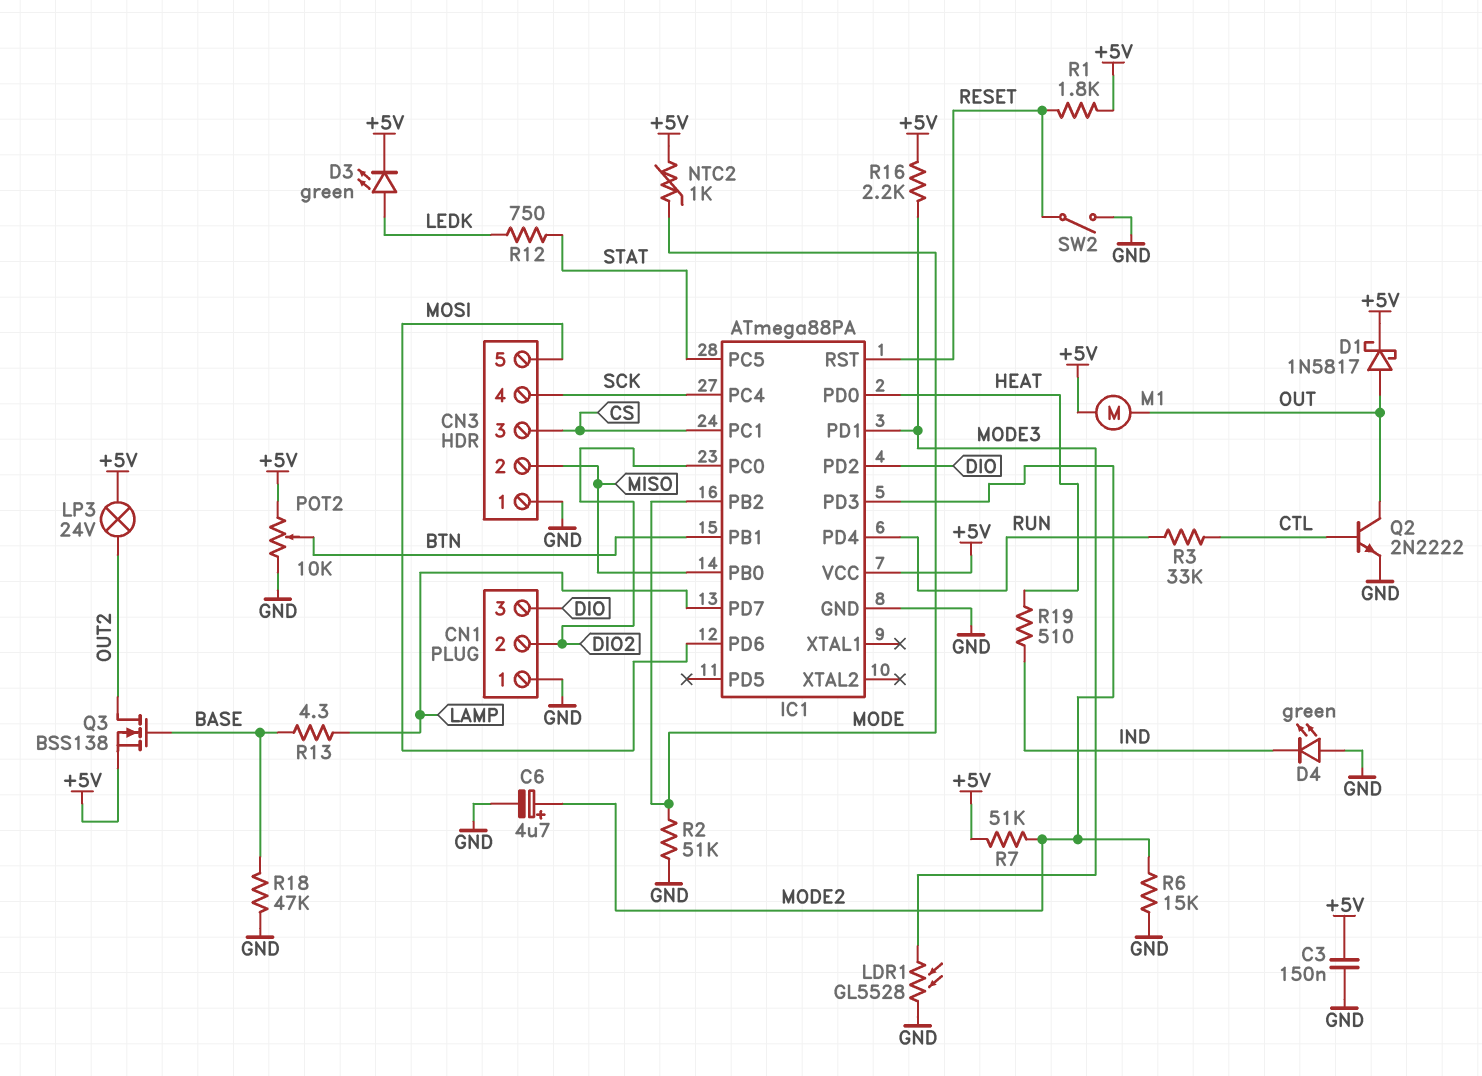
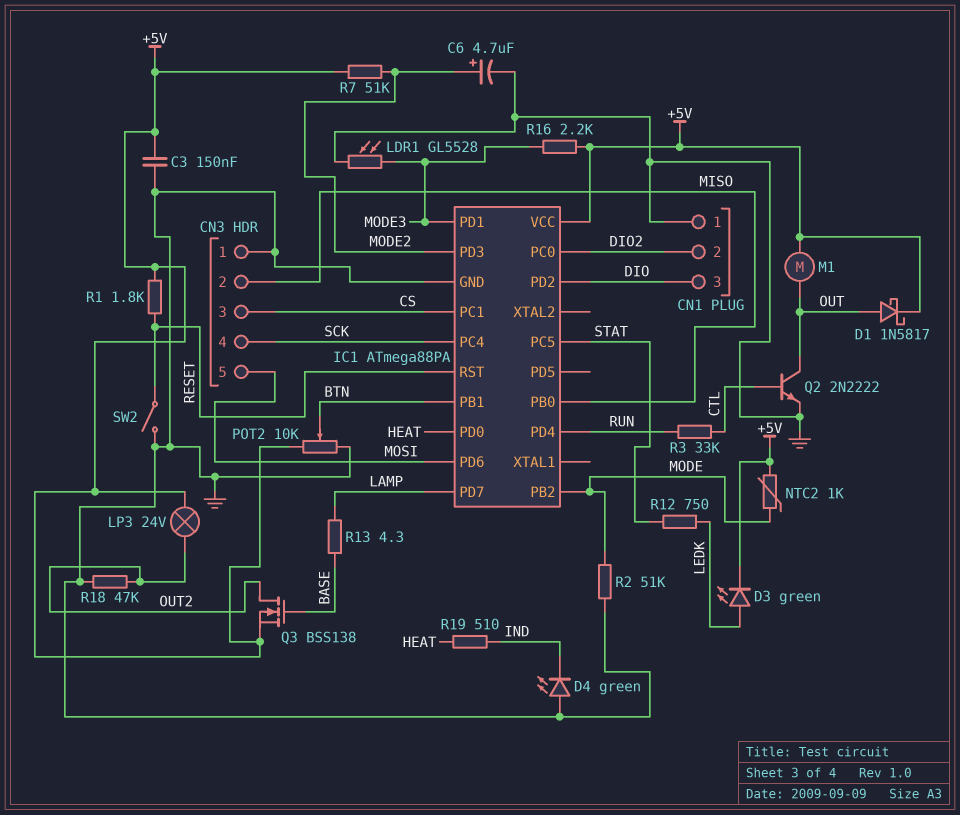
R6: 15k (GND, MODE2) -> none
R18: 47k (BASE, GND) -> 47k (GND, OUT2)

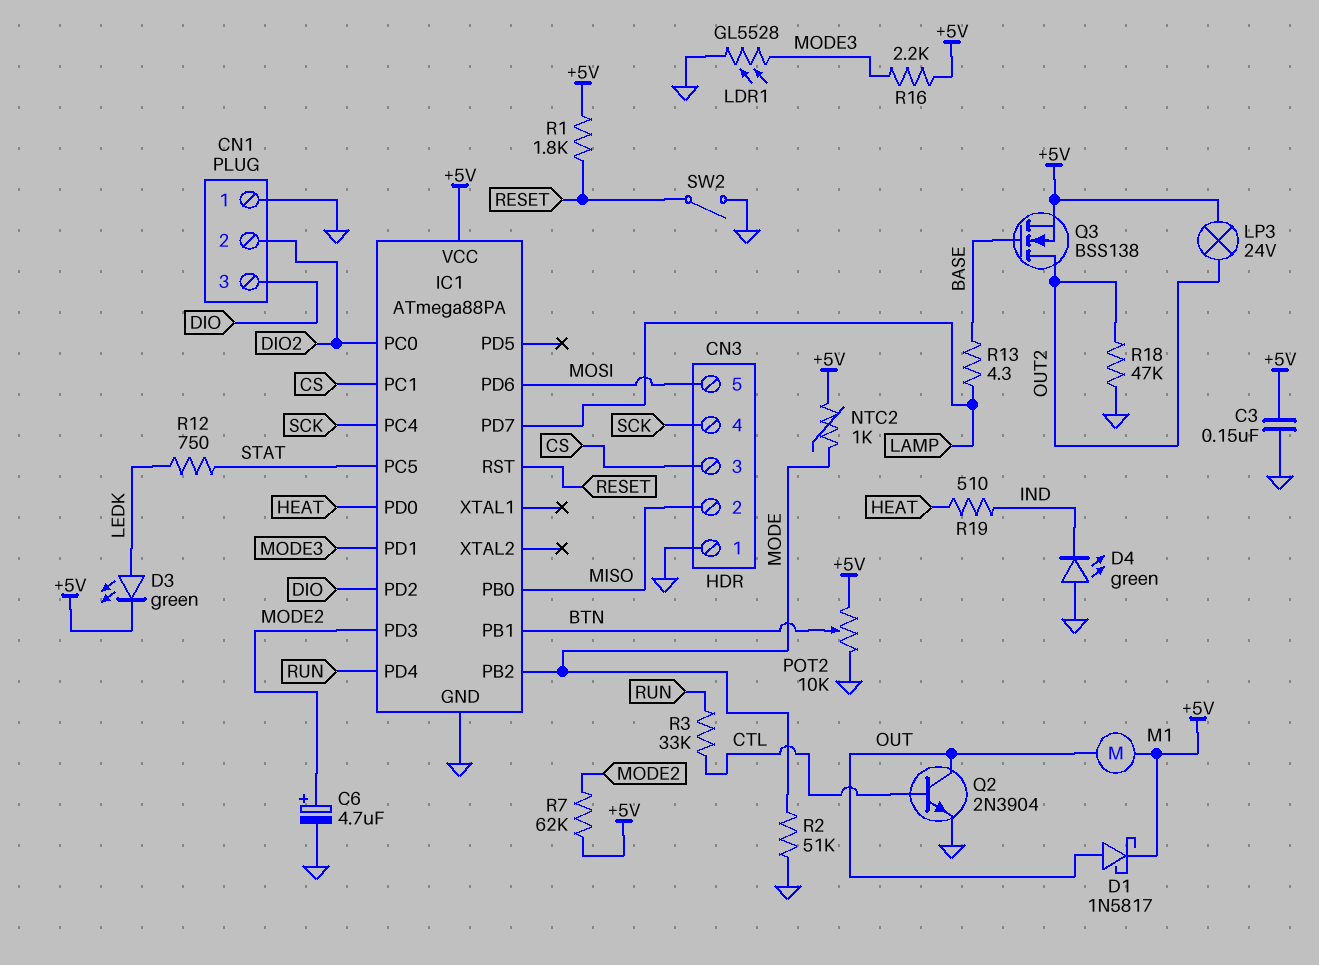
Q2: NPN 2N2222 (B CTL, C OUT, E GND) -> NPN 2N3904 (B CTL, C OUT, E GND)
R7: 51k (+5V, MODE2) -> 62k (+5V, MODE2)

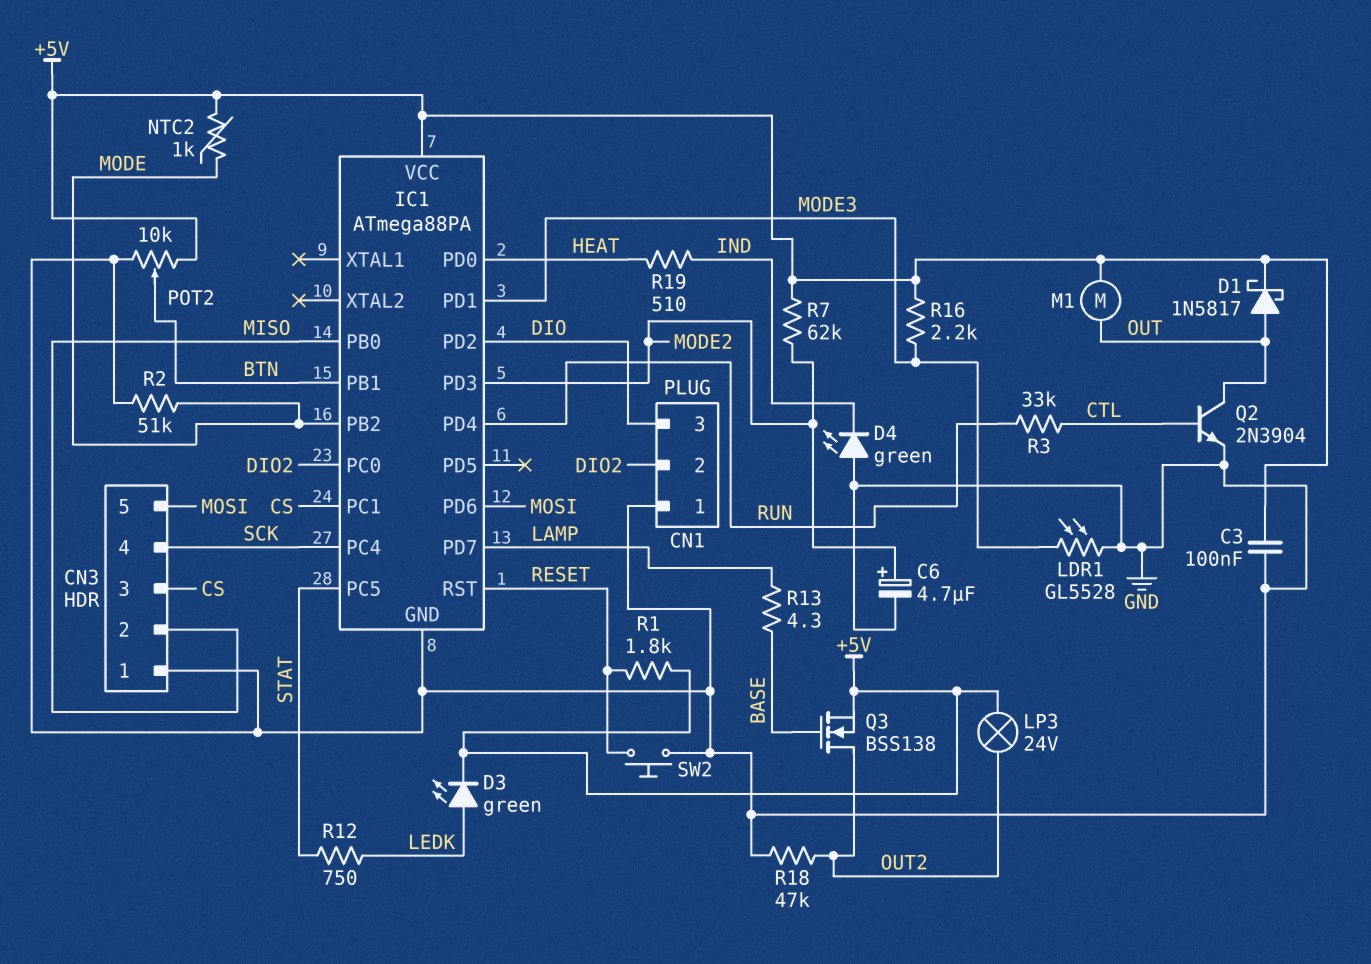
C3: 150nF (+5V, GND) -> 100nF (+5V, GND)
SW2: switch (GND, RESET) -> button (GND, RESET)

